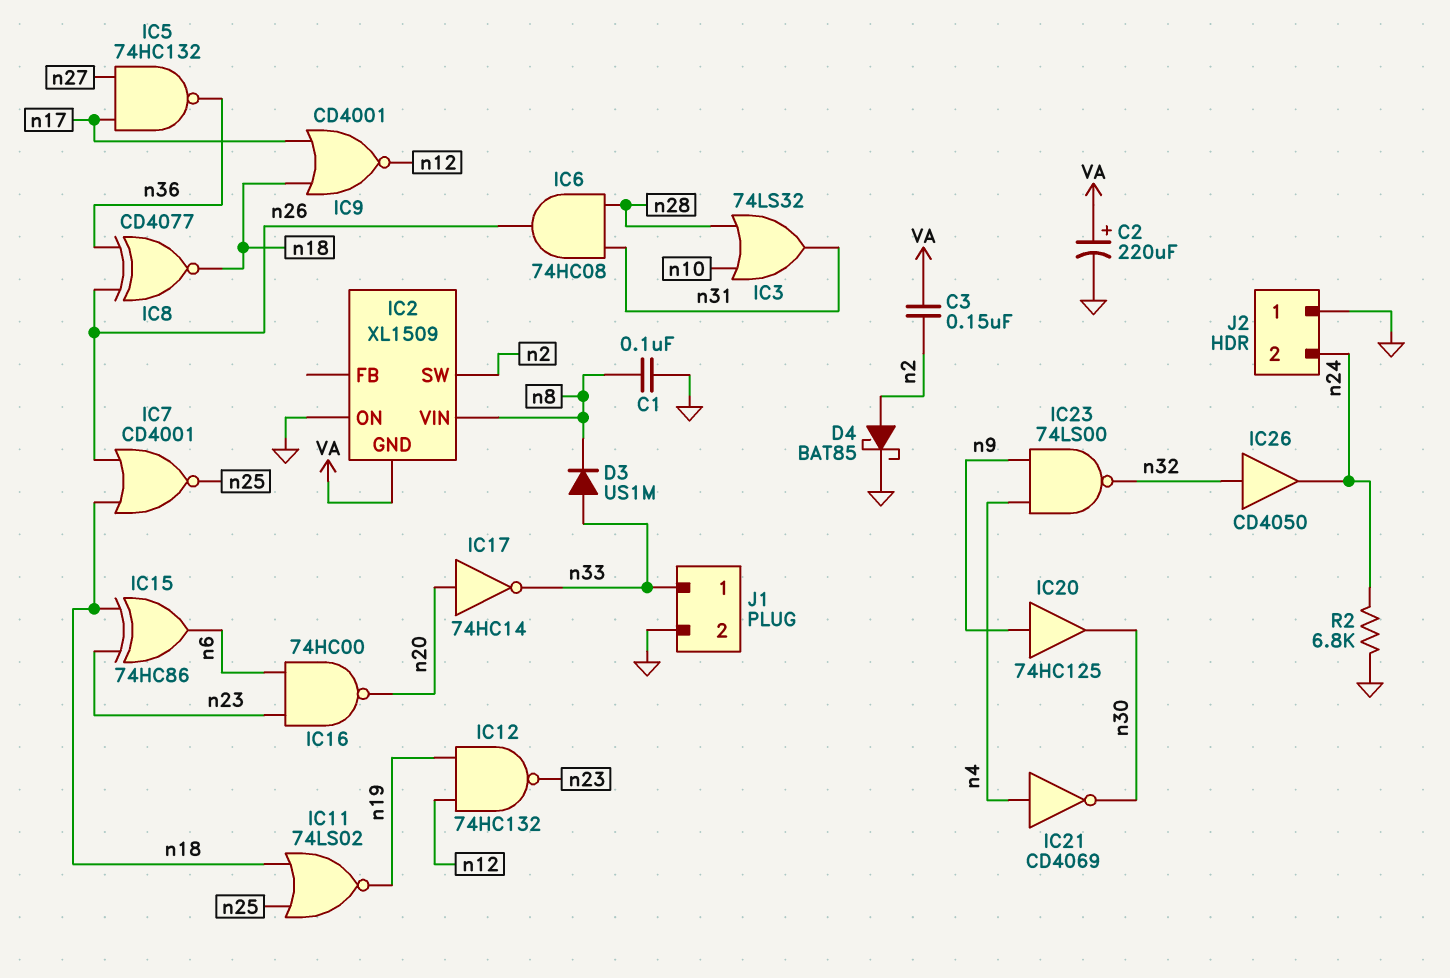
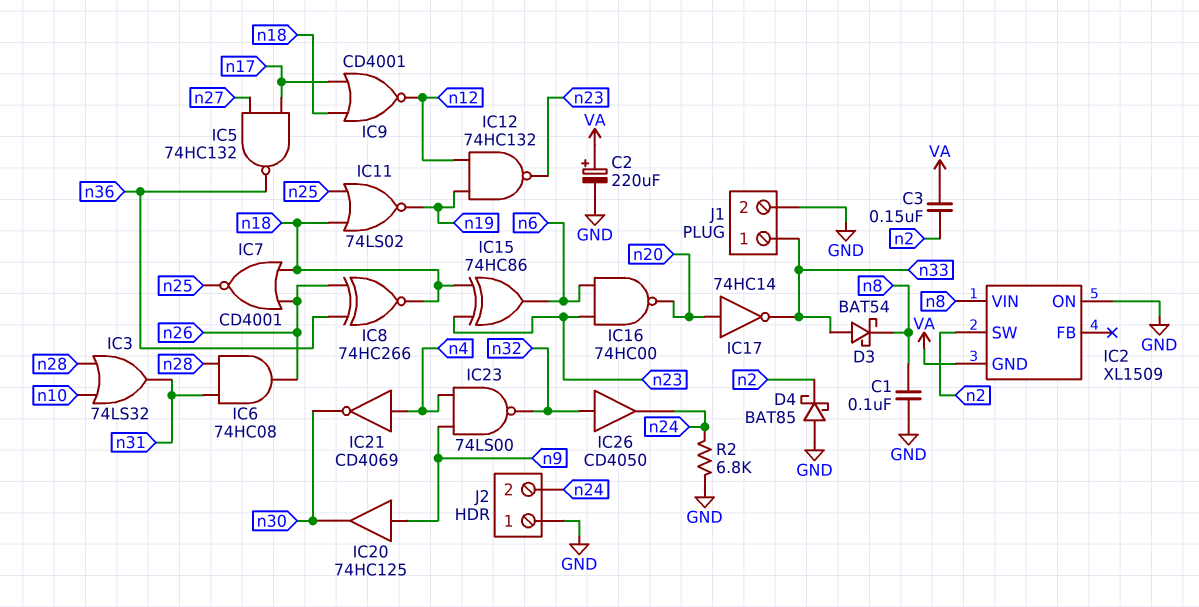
D3: diode US1M (A n33, K n8) -> schottky BAT54 (A n33, K n8)
D4: schottky BAT85 (A n2, K GND) -> schottky BAT85 (A GND, K n2)
IC8: XNOR CD4077 (in n26, in n36, out n18) -> XNOR 74HC266 (in n26, in n36, out n18)

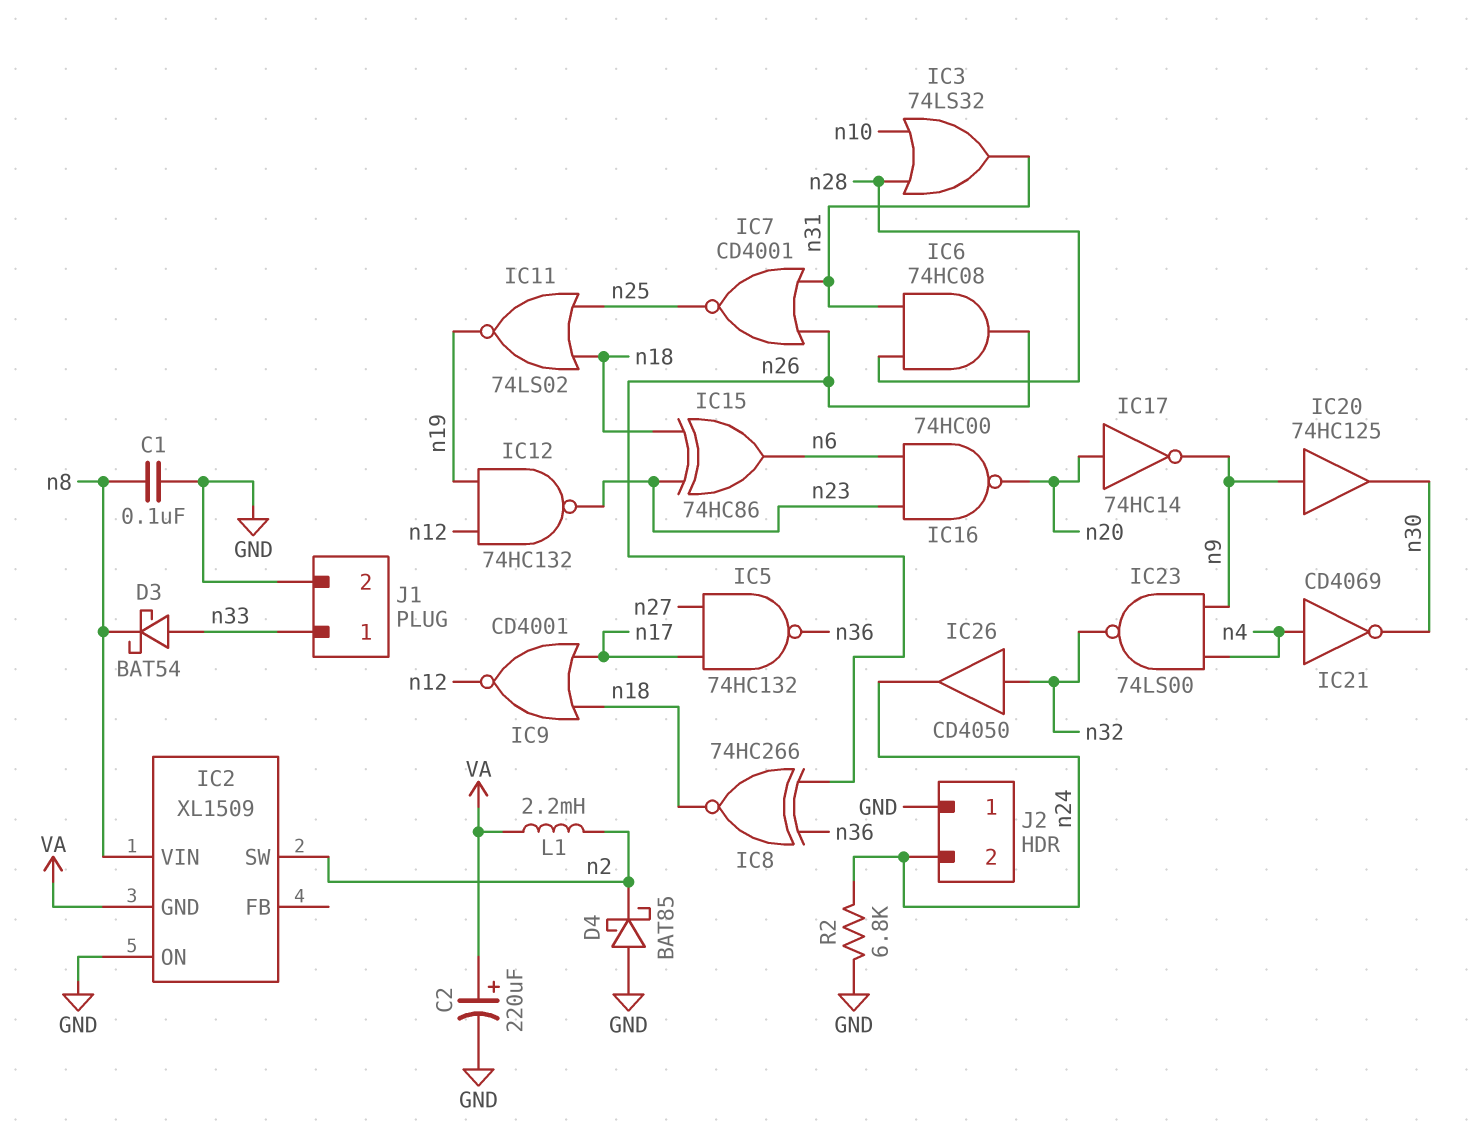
C3: 150nF (VA, n2) -> none
IC7: NOR CD4001 (in n18, in n26, out n25) -> NOR CD4001 (in n26, in n31, out n25)
IC17: NOT 74HC14 (in n20, out n33) -> NOT 74HC14 (in n20, out n9)
L1: none -> 2.2mH (VA, n2)

